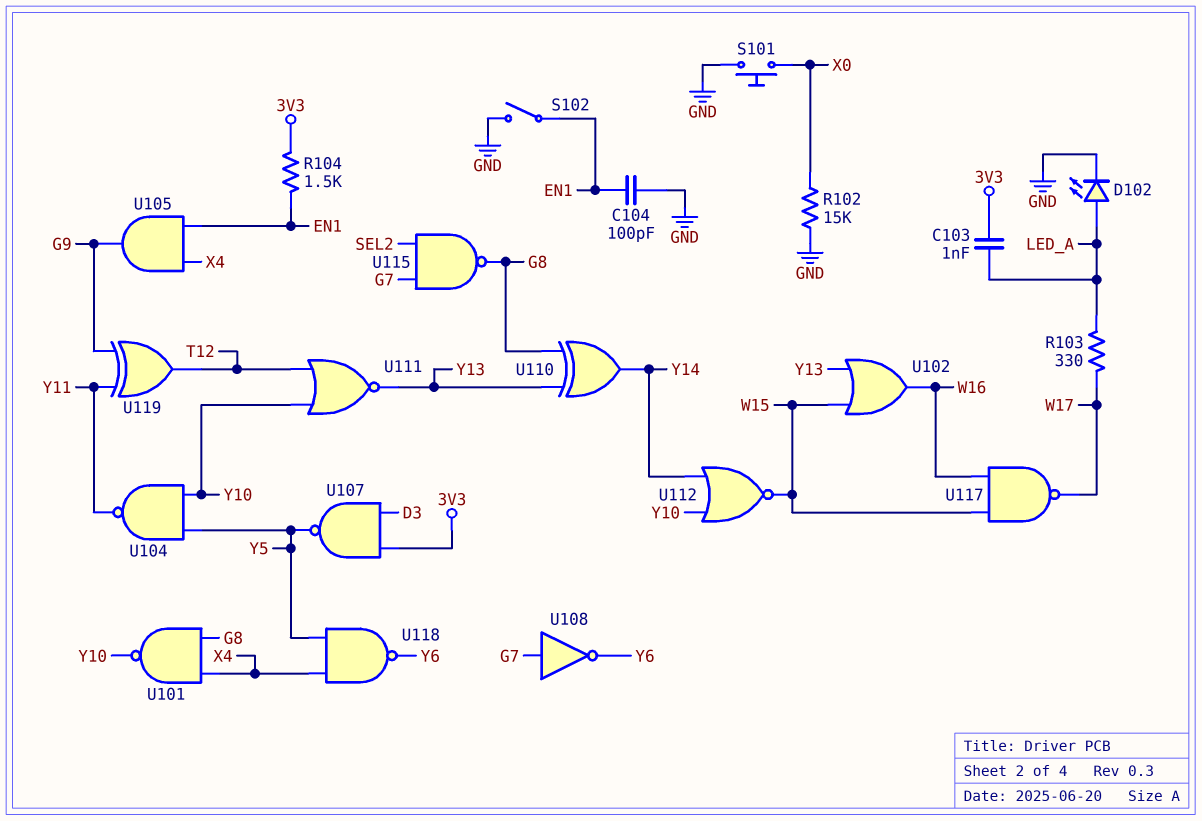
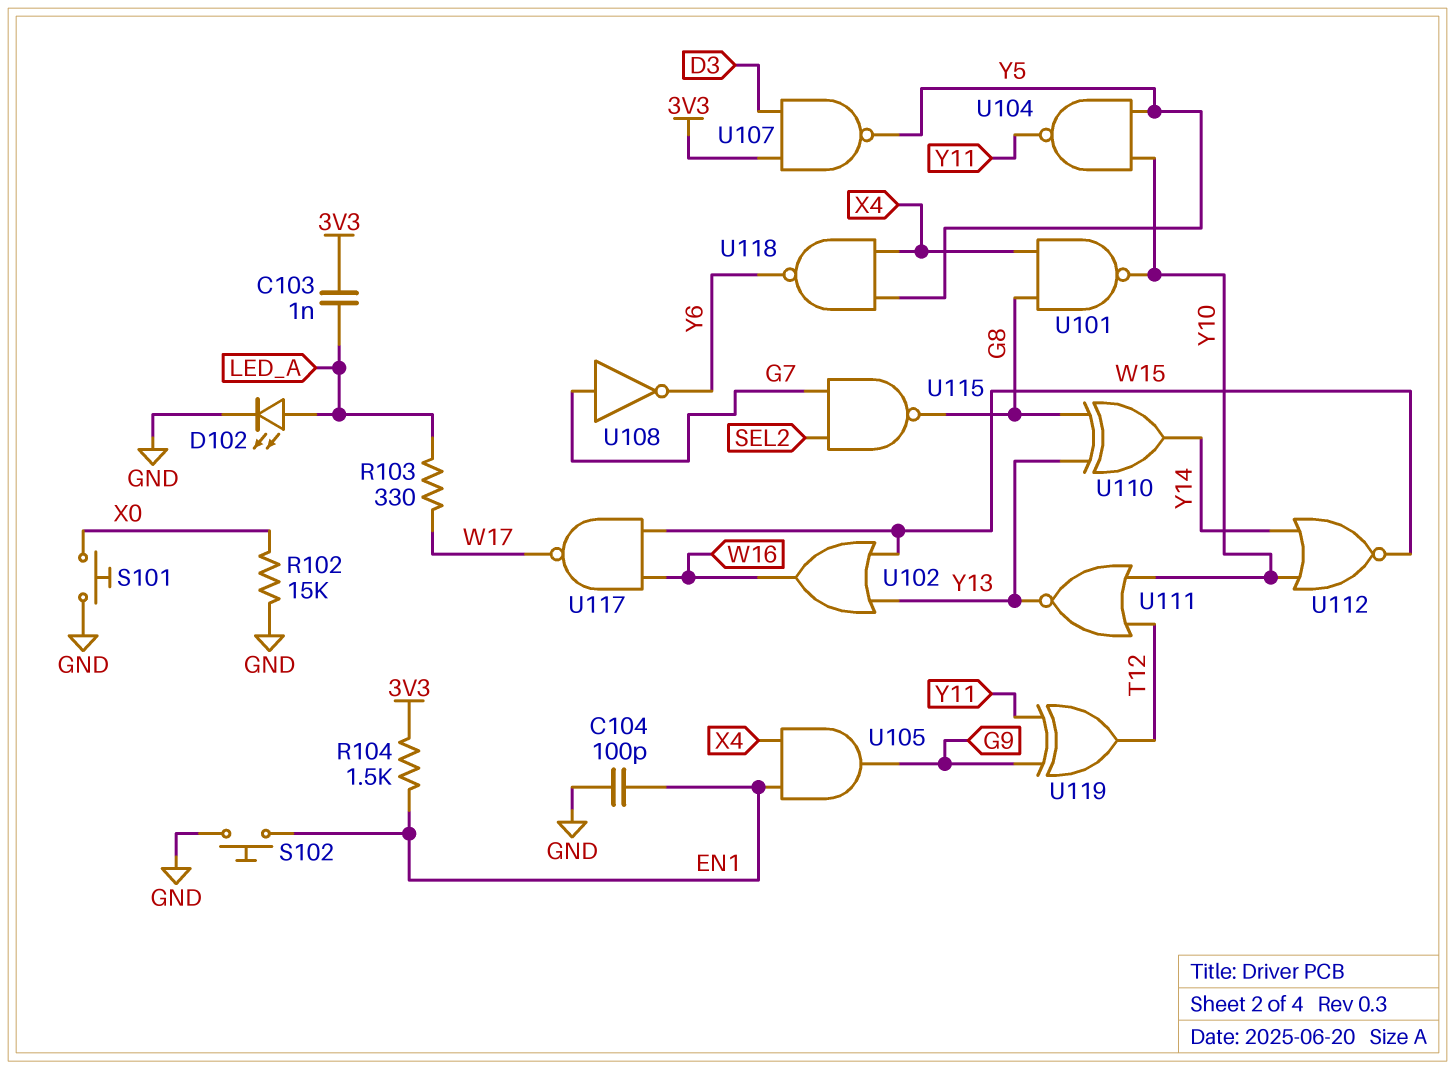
S102: switch (EN1, GND) -> button (EN1, GND)

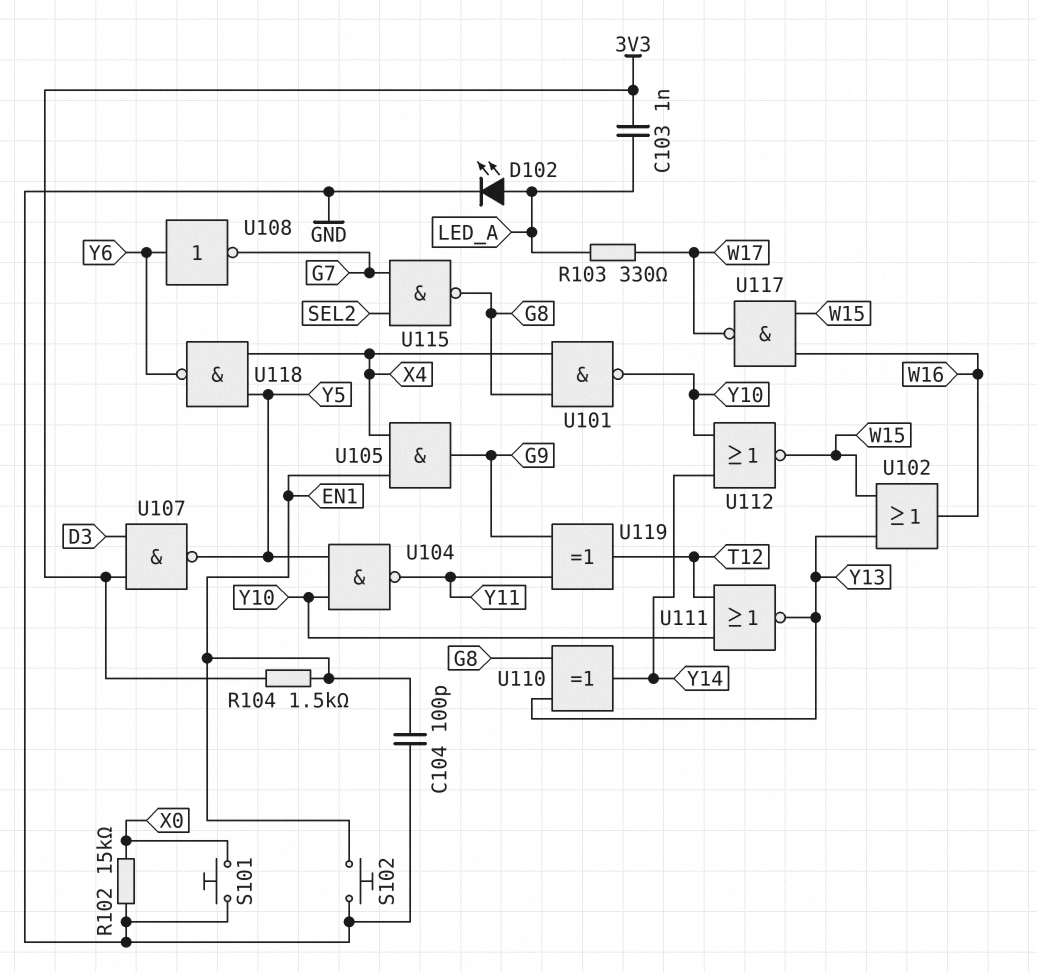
U108: NOT (in G7, out Y6) -> NOT (in Y6, out G7)

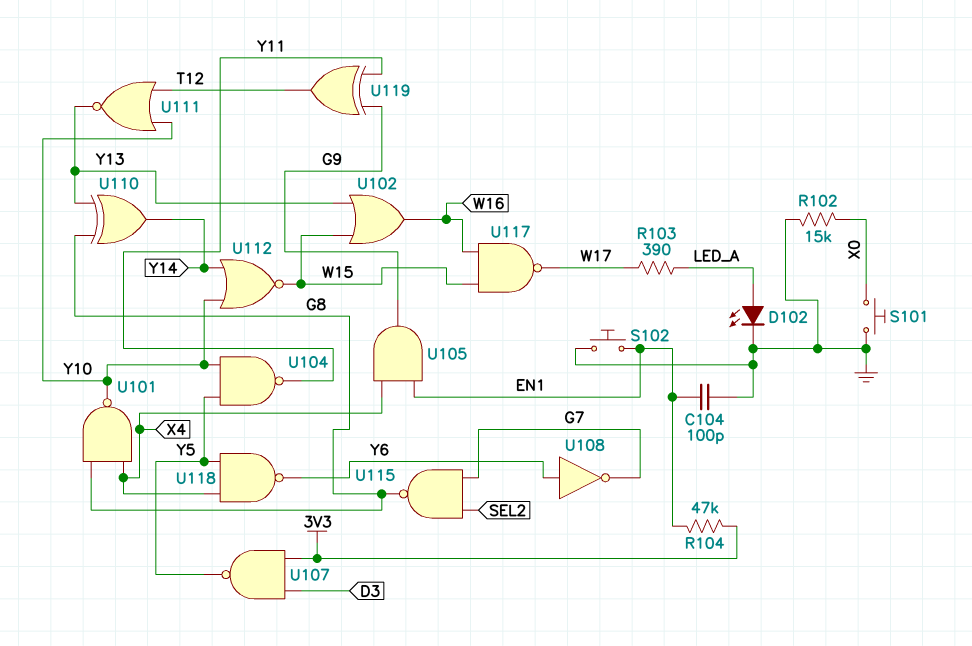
C103: 1nF (3V3, LED_A) -> none
R103: 330 (LED_A, W17) -> 390 (LED_A, W17)
R104: 1.5k (3V3, EN1) -> 47k (3V3, EN1)

